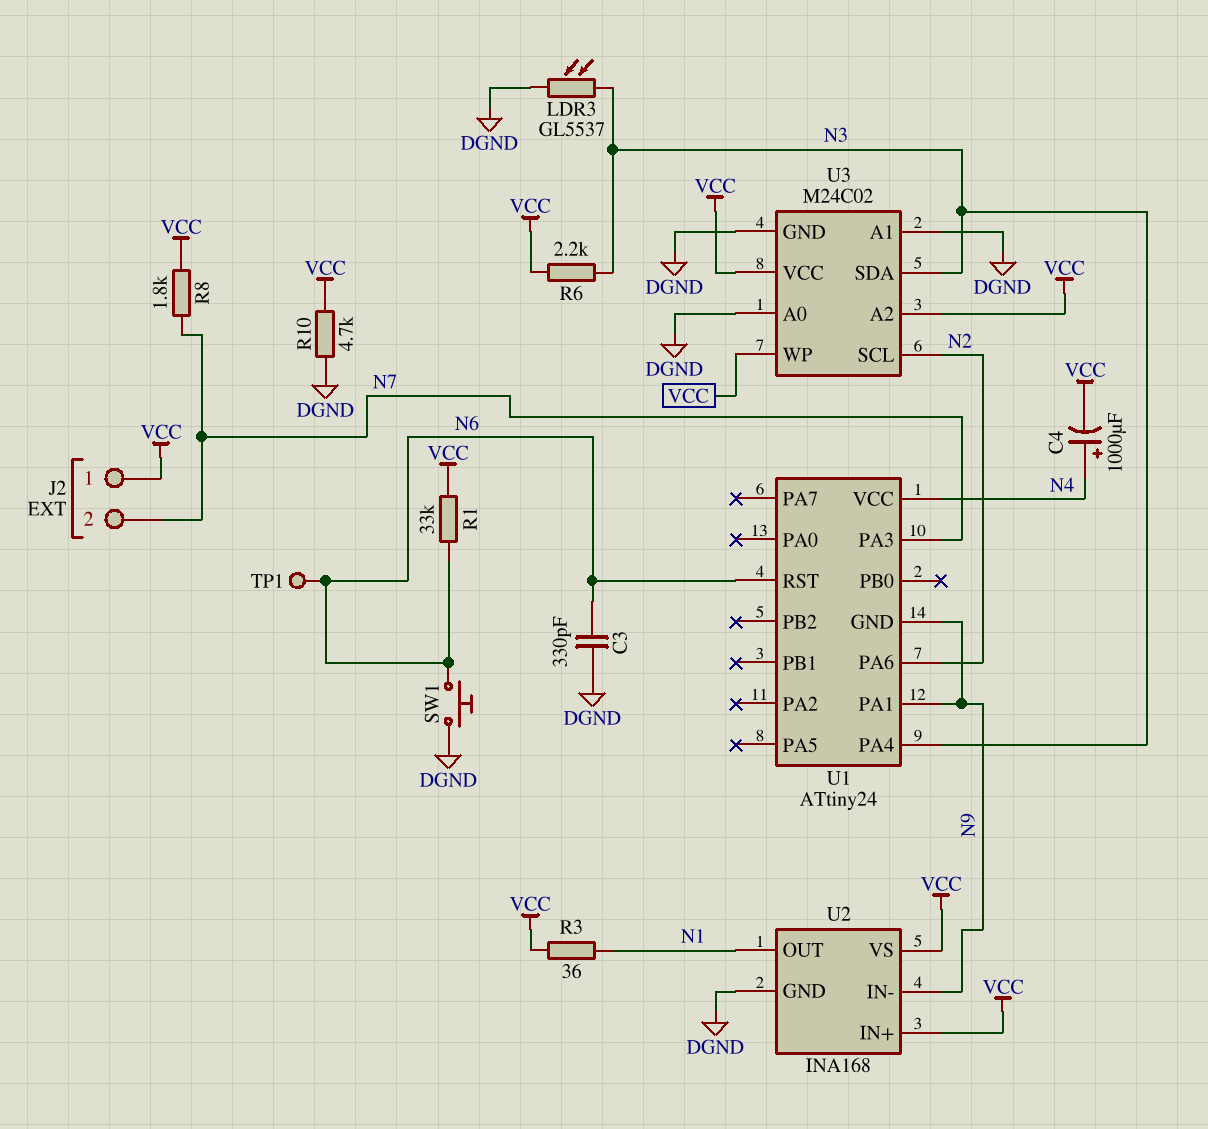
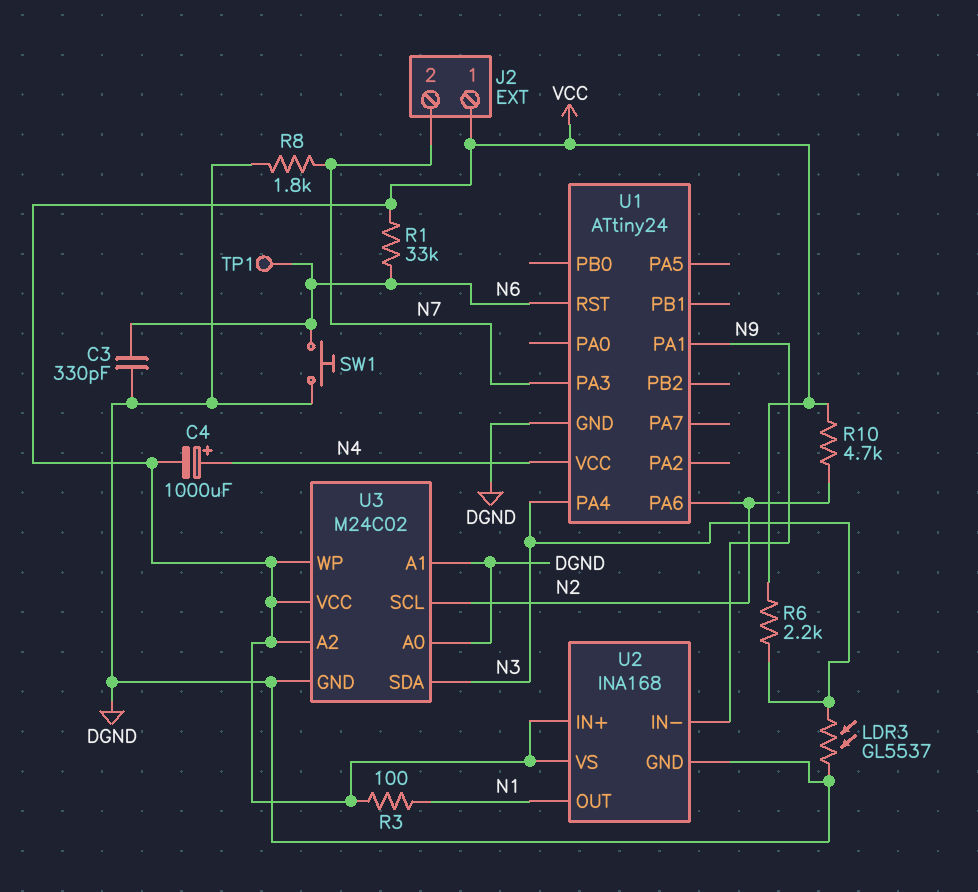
R3: 36 (N1, VCC) -> 100 (N1, VCC)
R8: 1.8k (N7, VCC) -> 1.8k (DGND, N7)
R10: 4.7k (DGND, VCC) -> 4.7k (N2, VCC)
U1 pin GND: N9 -> DGND

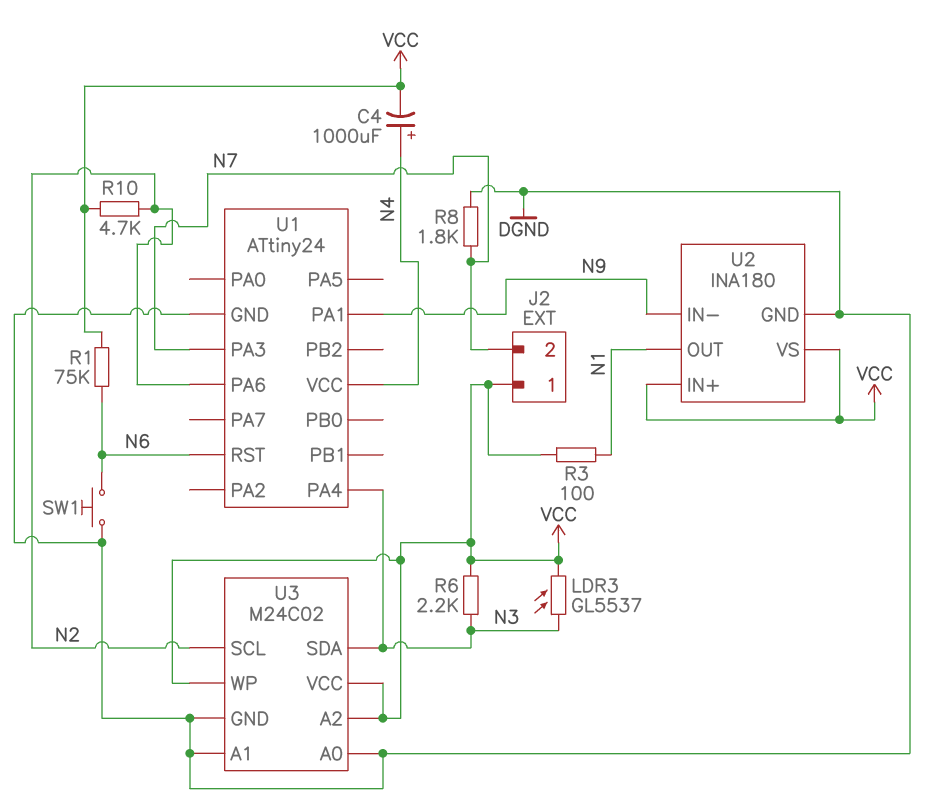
C3: 330pF (DGND, N6) -> none
LDR3: GL5537 (DGND, N3) -> GL5537 (N3, VCC)
R1: 33k (N6, VCC) -> 75k (N6, VCC)
TP1: test point (N6) -> none
U2: INA168 -> INA180

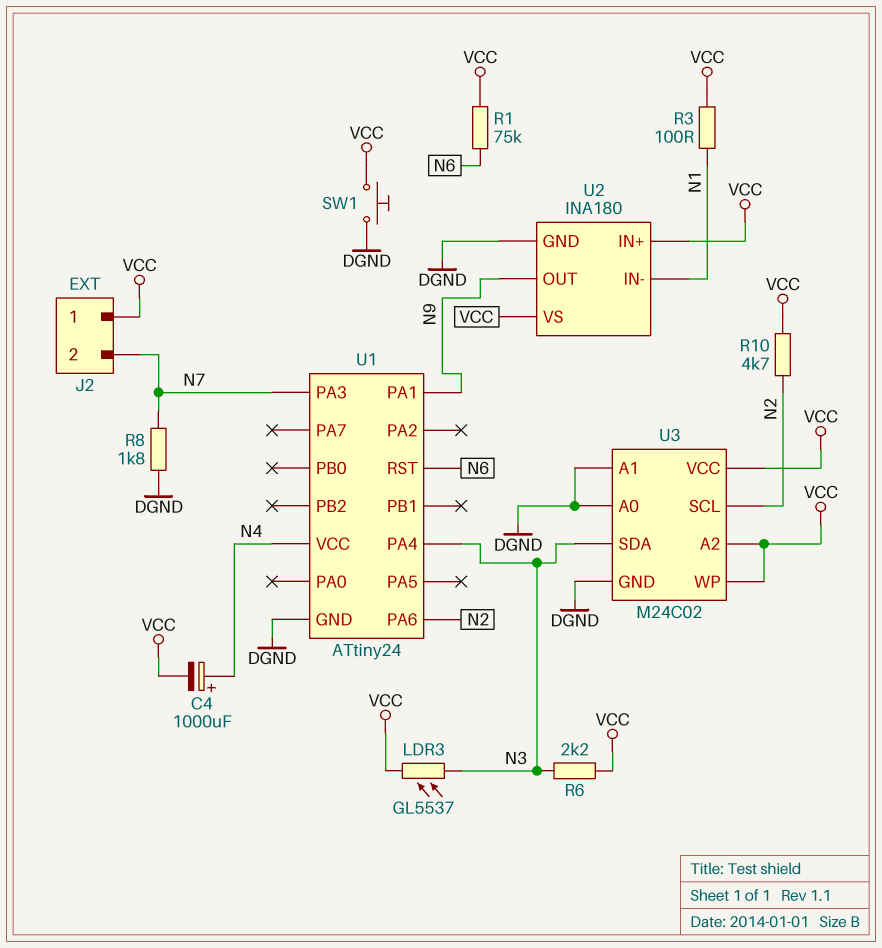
SW1: button (DGND, N6) -> button (DGND, VCC)
U2 pin IN-: N9 -> N1
U2 pin OUT: N1 -> N9

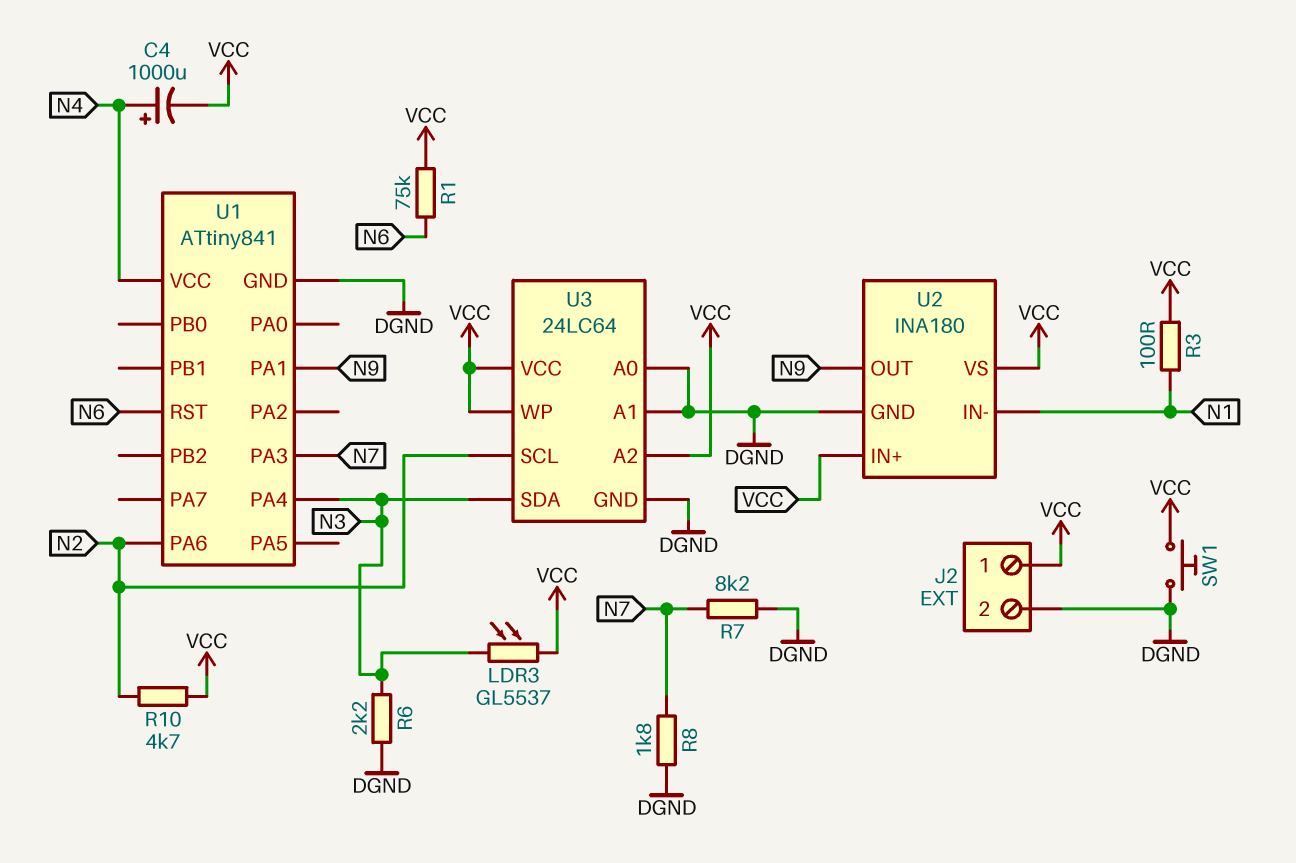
J2 pin 2: N7 -> DGND
R6: 2.2k (N3, VCC) -> 2.2k (DGND, N3)
R7: none -> 8.2k (DGND, N7)
U1: ATtiny24 -> ATtiny841
U3: M24C02 -> 24LC64

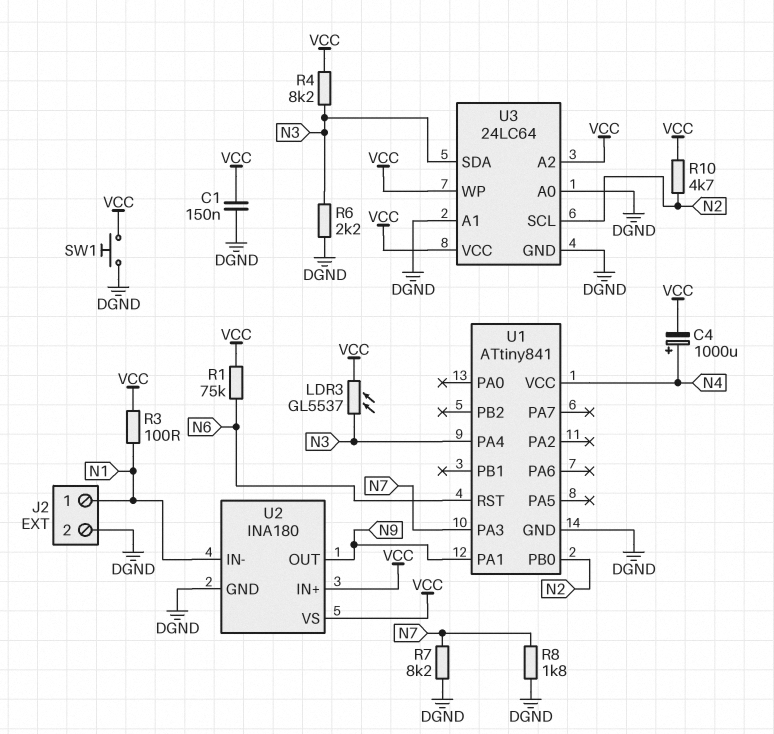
C1: none -> 150nF (DGND, VCC)
J2 pin 1: VCC -> N1
R4: none -> 8.2k (N3, VCC)
U1 pin PA6: N2 -> none
U1 pin PB0: none -> N2

